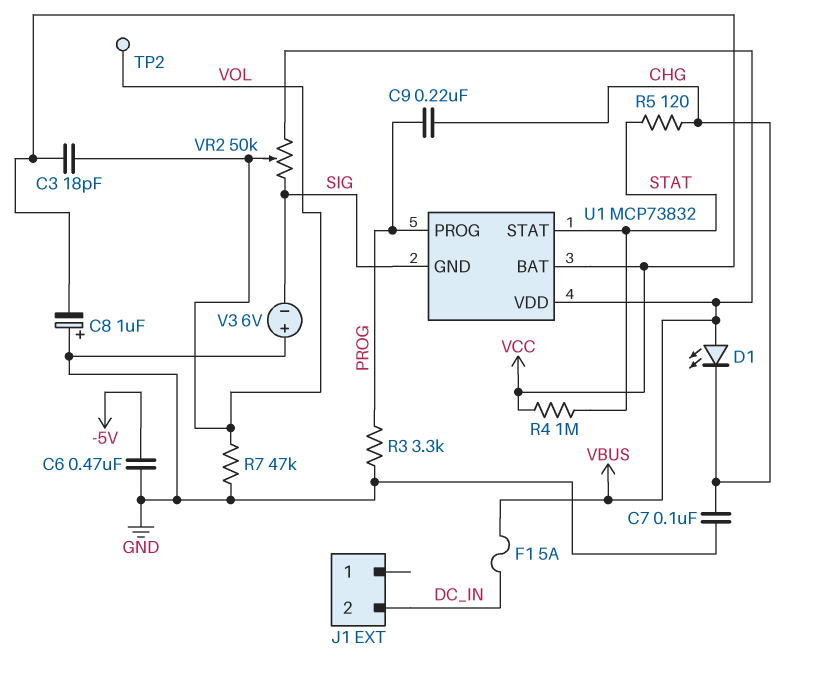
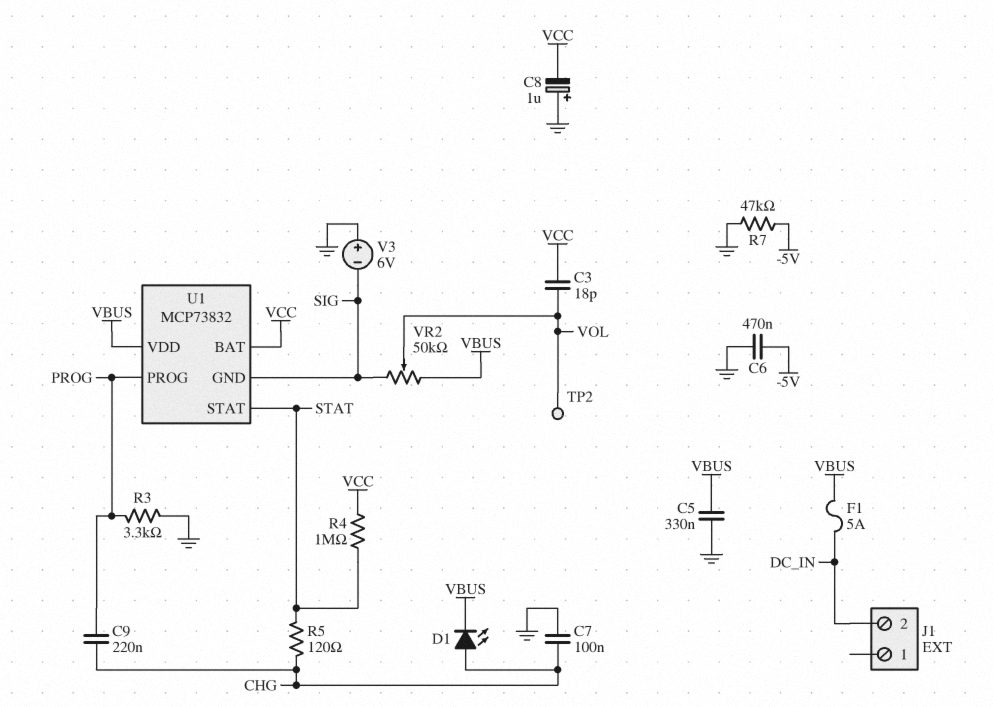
C5: none -> 330nF (GND, VBUS)
D1: LED (A VBUS, K CHG) -> LED (A CHG, K VBUS)
R7: 47k (GND, VOL) -> 47k (-5V, GND)

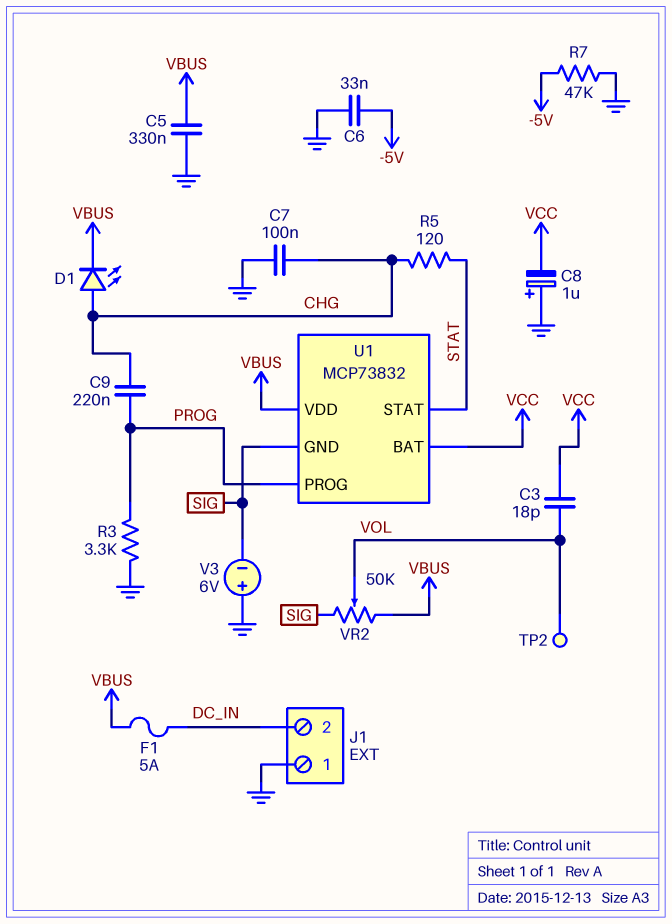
C6: 470nF (-5V, GND) -> 33nF (-5V, GND)
J1 pin 1: none -> GND
R4: 1M (STAT, VCC) -> none

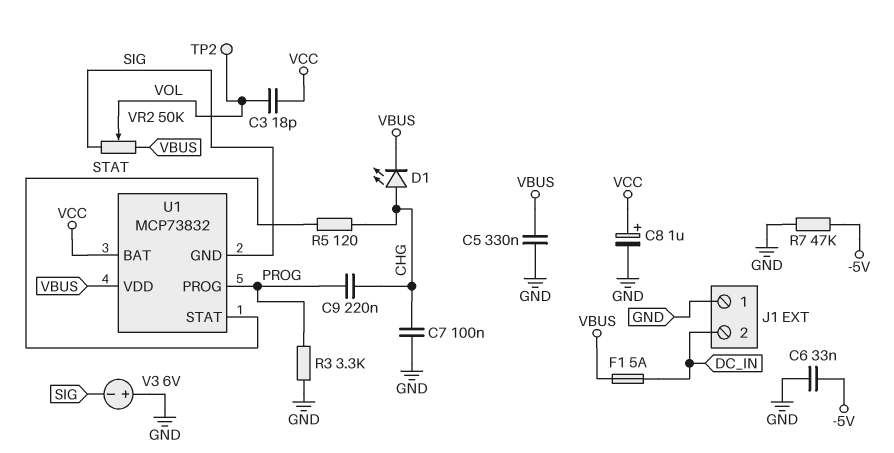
C8: 1uF (plus GND, minus VCC) -> 1uF (plus VCC, minus GND)

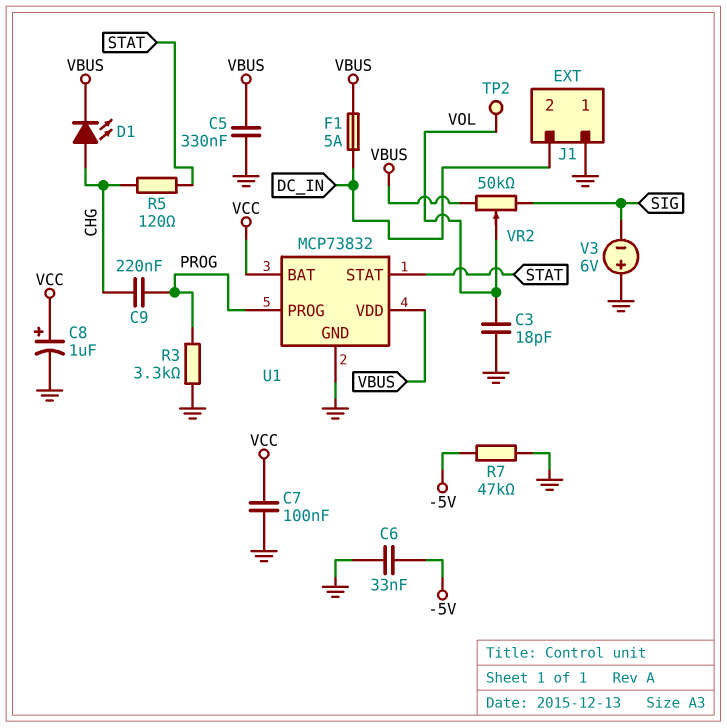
C3: 18pF (VCC, VOL) -> 18pF (GND, VOL)
C7: 100nF (CHG, GND) -> 100nF (GND, VCC)
U1 pin GND: SIG -> GND

